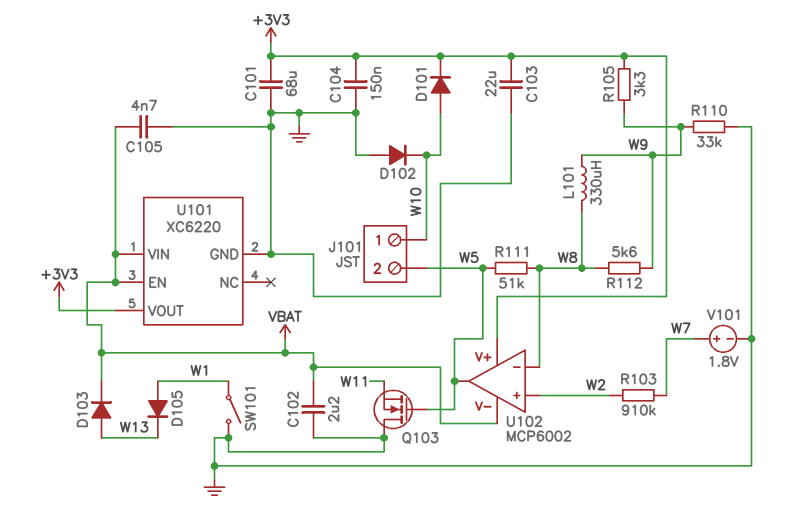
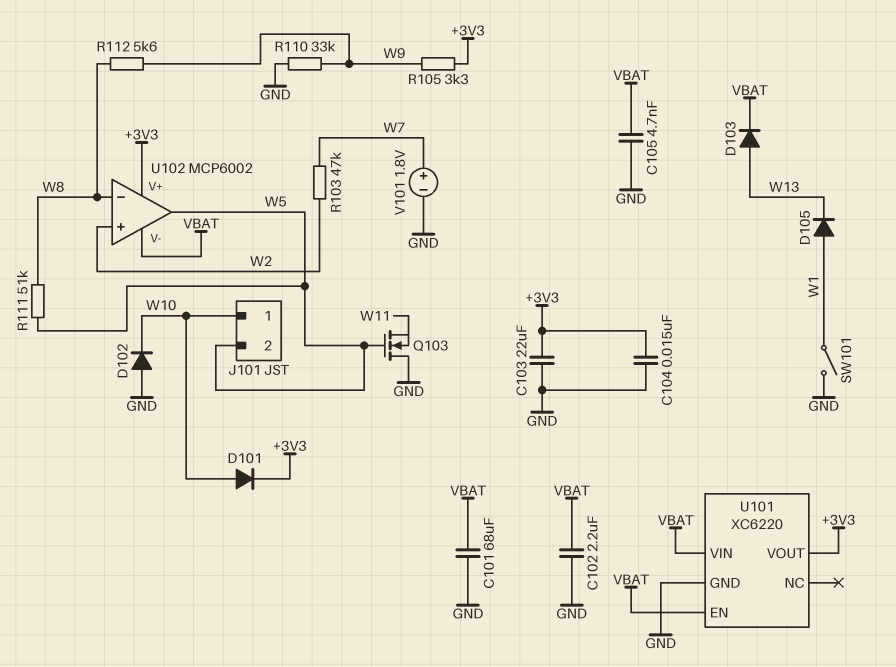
C101: 68uF (+3V3, GND) -> 68uF (GND, VBAT)
C104: 150nF (+3V3, GND) -> 15nF (+3V3, GND)
L101: 330uH (W8, W9) -> none
R103: 910k (W2, W7) -> 47k (W2, W7)

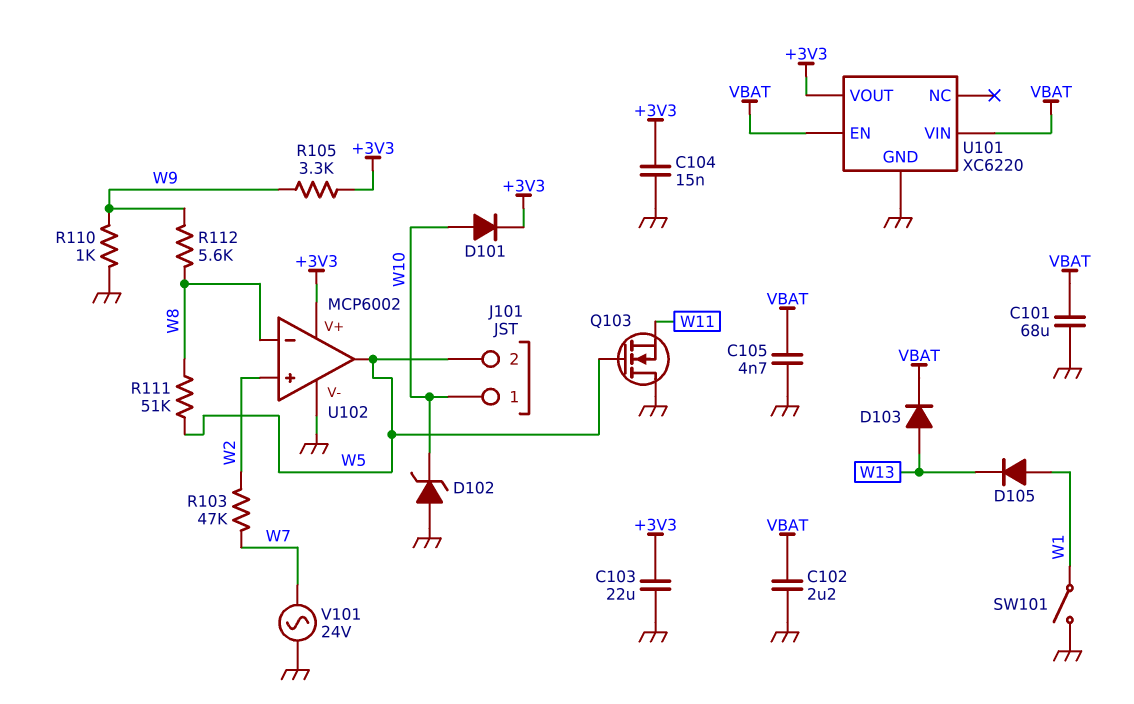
D102: diode (A GND, K W10) -> zener (A GND, K W10)
R110: 33k (GND, W9) -> 1k (GND, W9)
U102 pin V-: VBAT -> GND
V101: 1.8V (plus W7, minus GND) -> AC 24V (GND, W7)

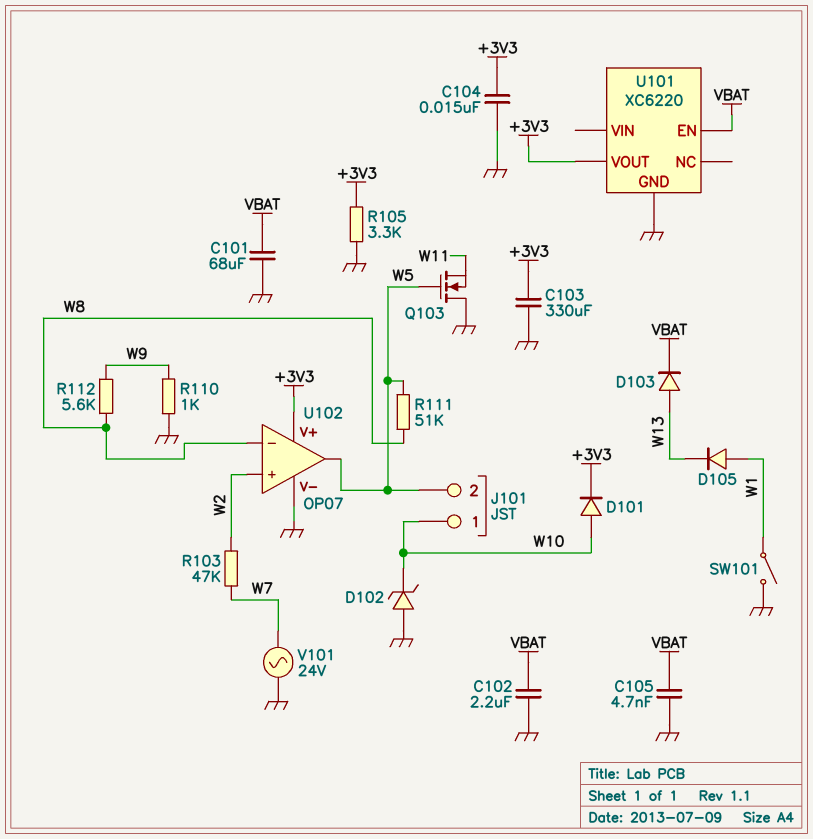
C103: 22uF (+3V3, GND) -> 330uF (+3V3, GND)
R105: 3.3k (+3V3, W9) -> 3.3k (+3V3, GND)
U101 pin VIN: VBAT -> none
U102: MCP6002 -> OP07

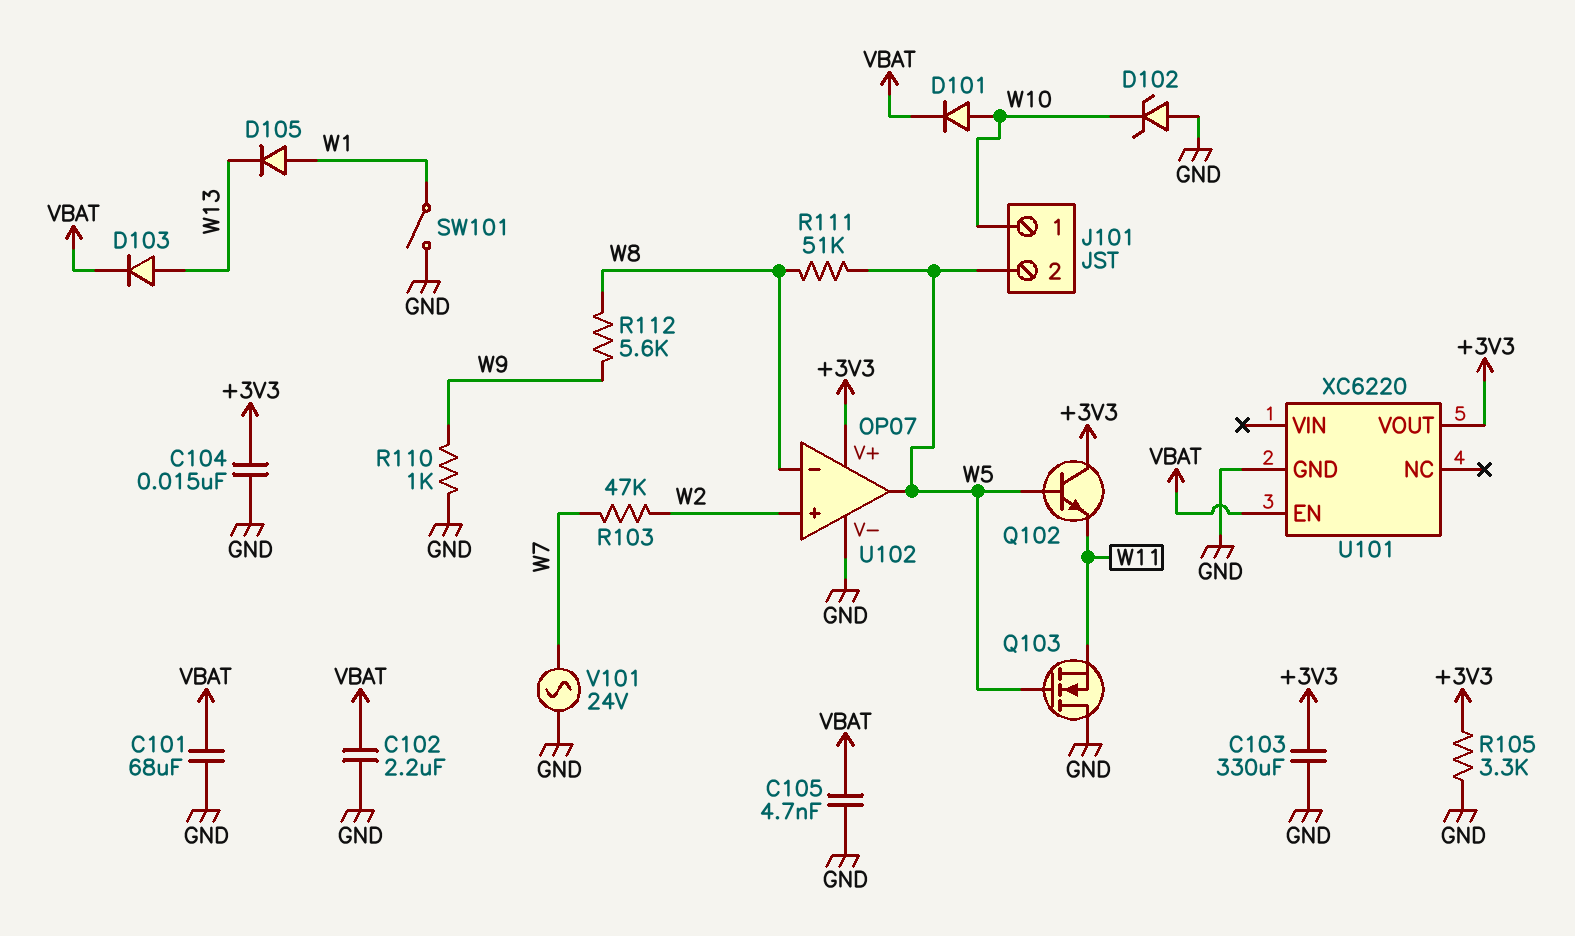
D101: diode (A W10, K +3V3) -> diode (A W10, K VBAT)
Q102: none -> NPN (B W5, C +3V3, E W11)

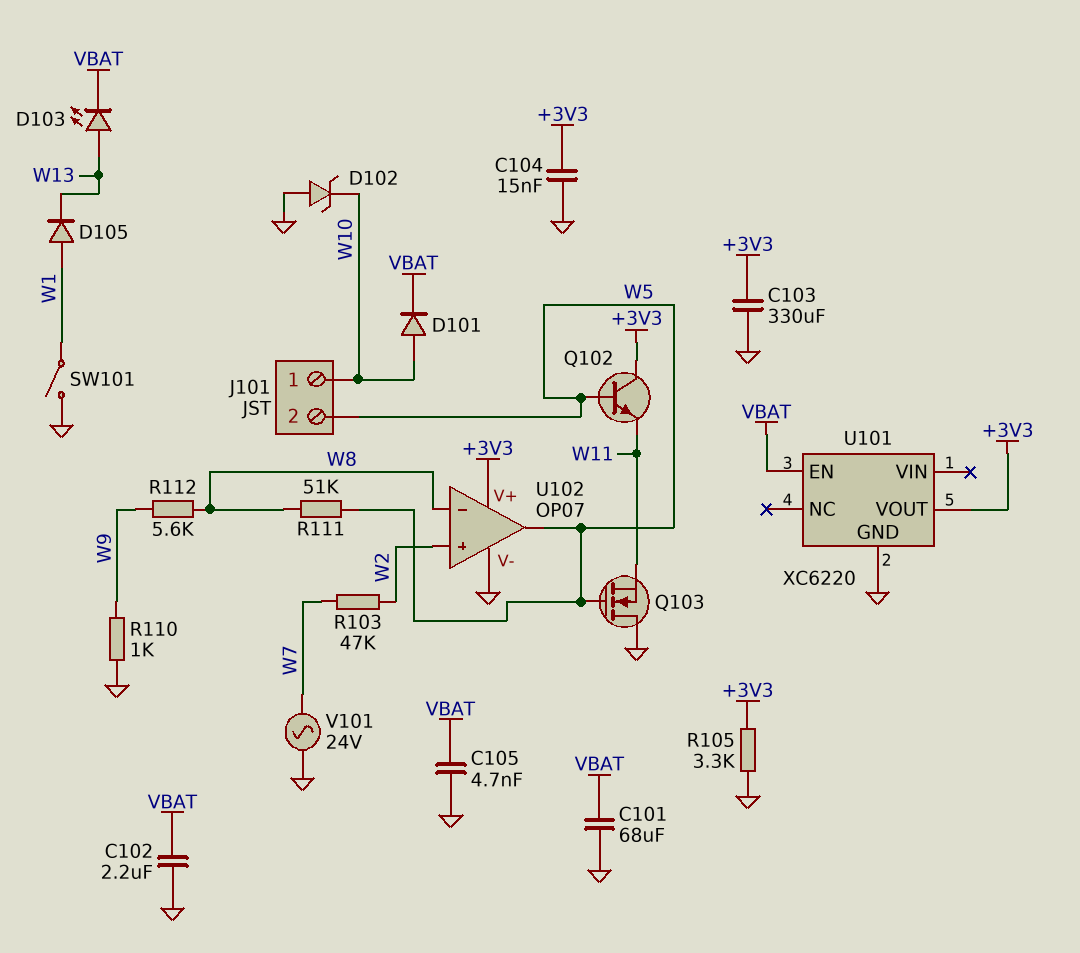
D103: diode (A W13, K VBAT) -> LED (A W13, K VBAT)

